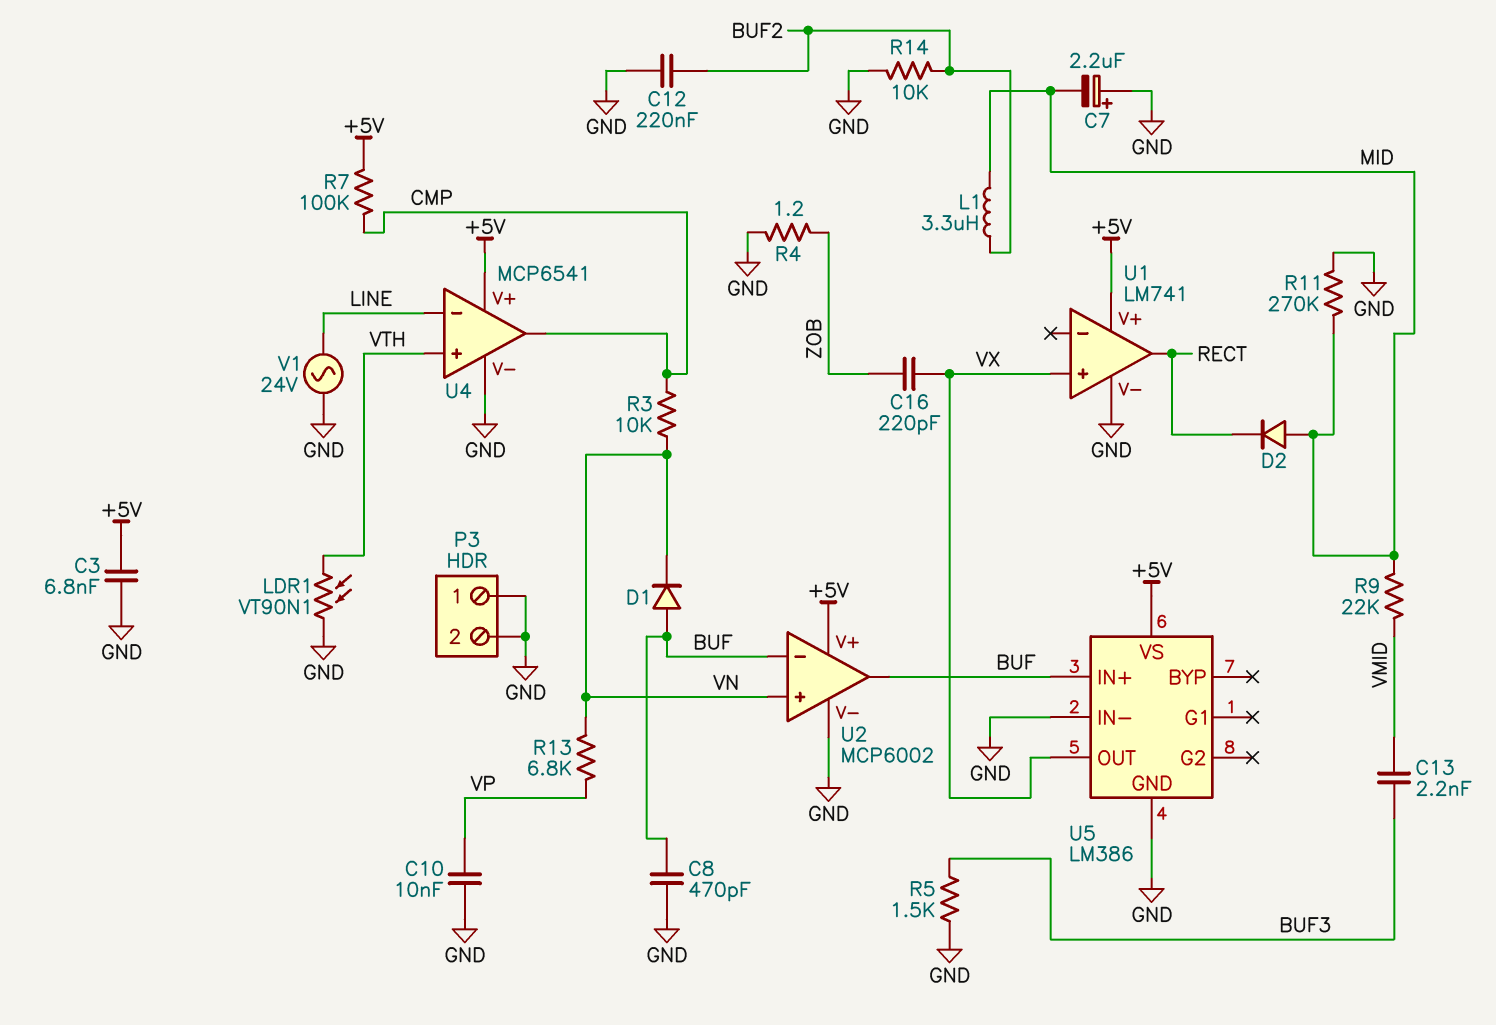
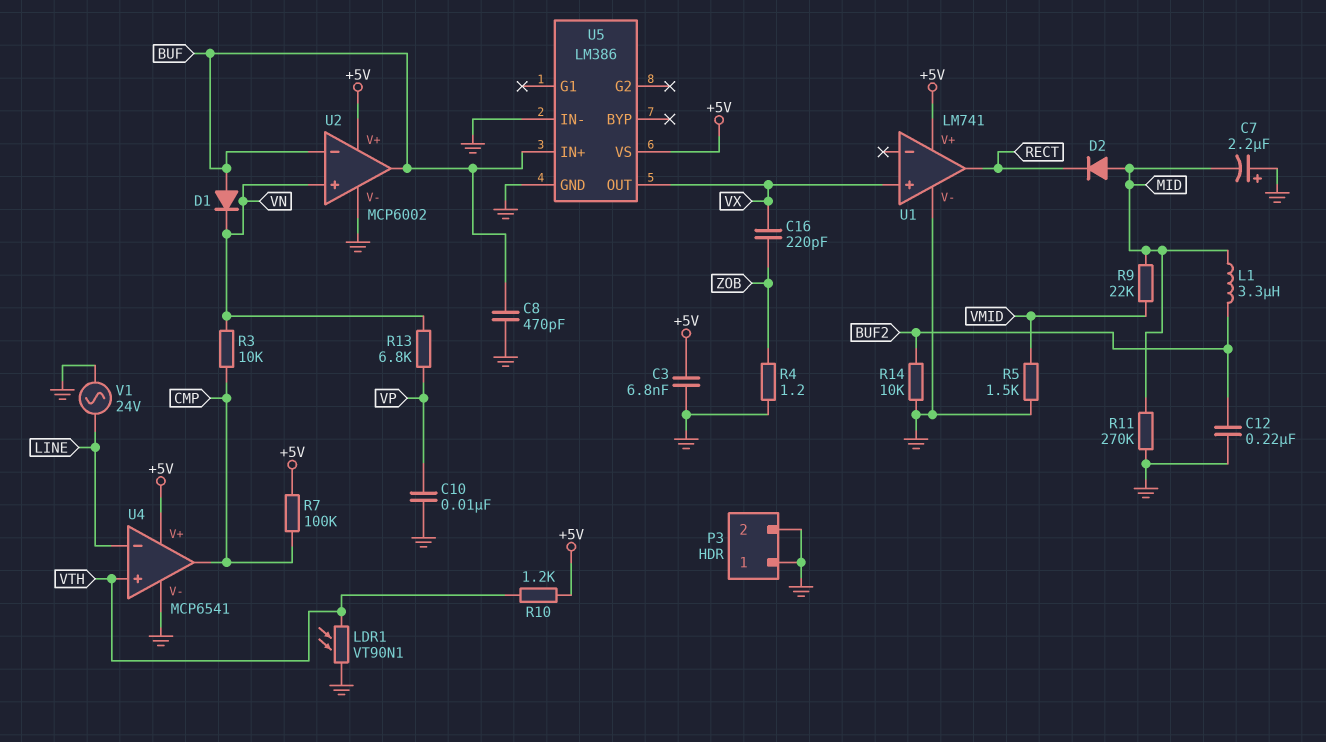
C13: 2.2nF (BUF3, VMID) -> none
R5: 1.5k (BUF3, GND) -> 1.5k (GND, VMID)
R10: none -> 1.2k (+5V, VTH)

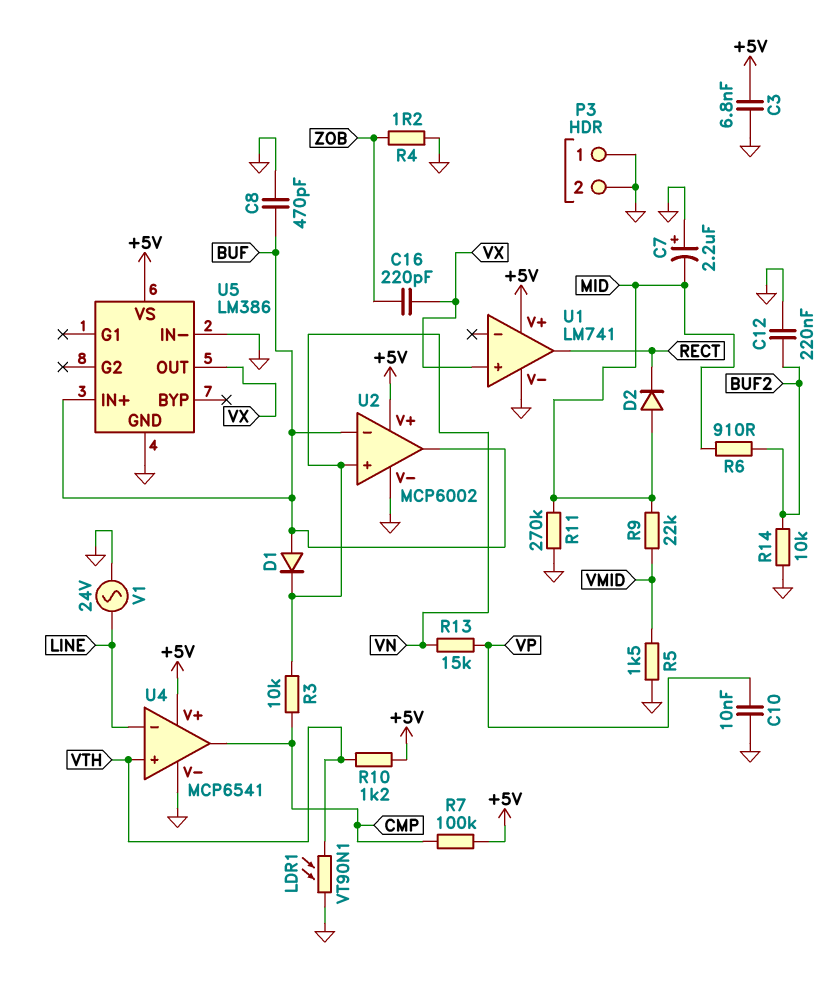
L1: 3.3uH (BUF2, MID) -> none
R6: none -> 910 (BUF2, MID)
R13: 6.8k (VN, VP) -> 15k (VN, VP)

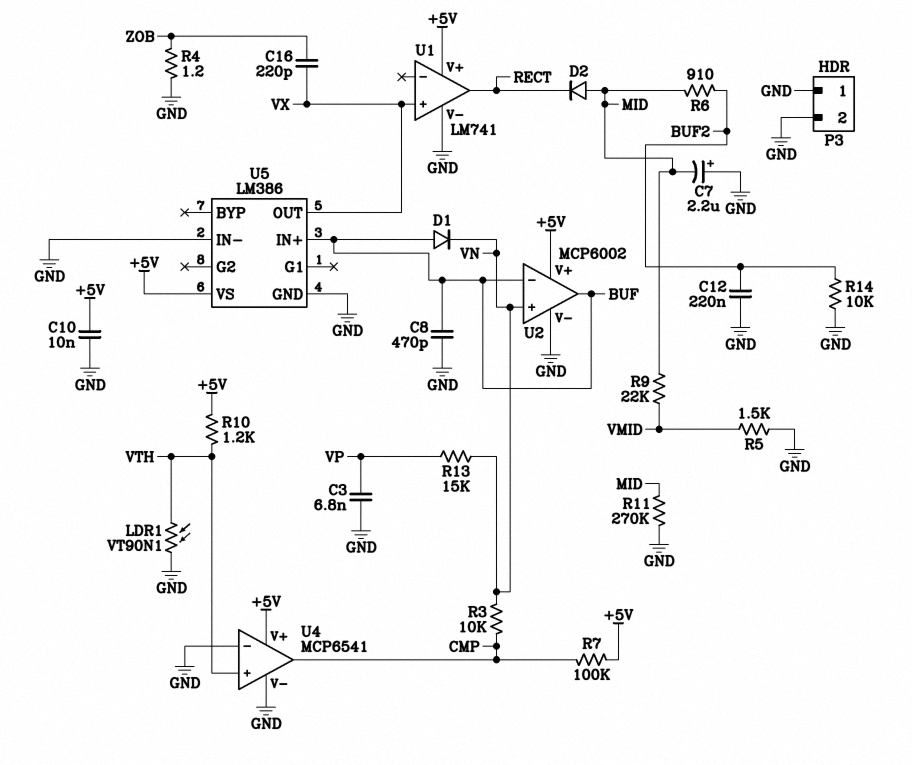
C3: 6.8nF (+5V, GND) -> 6.8nF (GND, VP)
C10: 10nF (GND, VP) -> 10nF (+5V, GND)
U4 pin in-: LINE -> GND
V1: AC 24V (GND, LINE) -> none

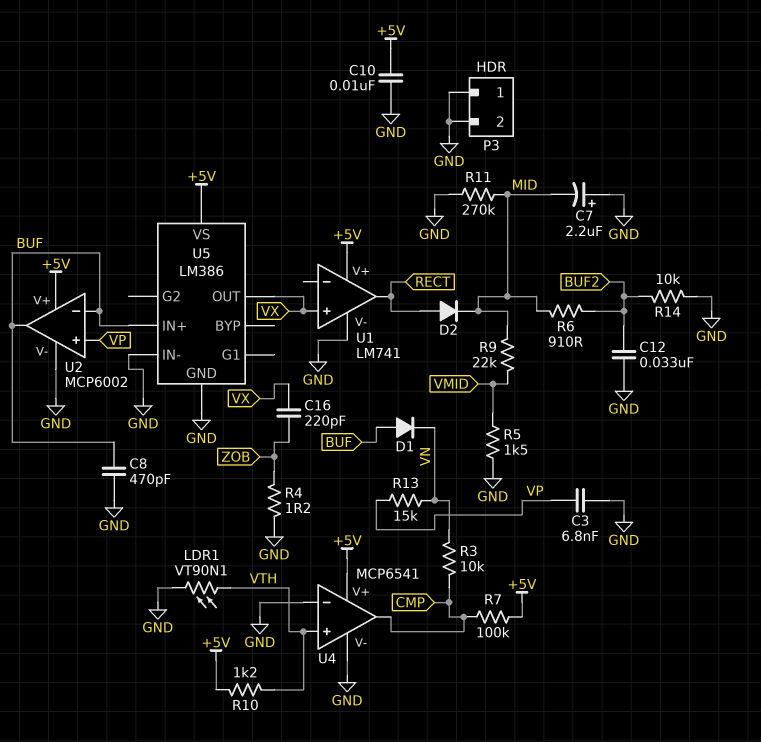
C12: 220nF (BUF2, GND) -> 33nF (BUF2, GND)
D2: diode (A MID, K RECT) -> diode (A RECT, K MID)
U2 pin in+: VN -> VP

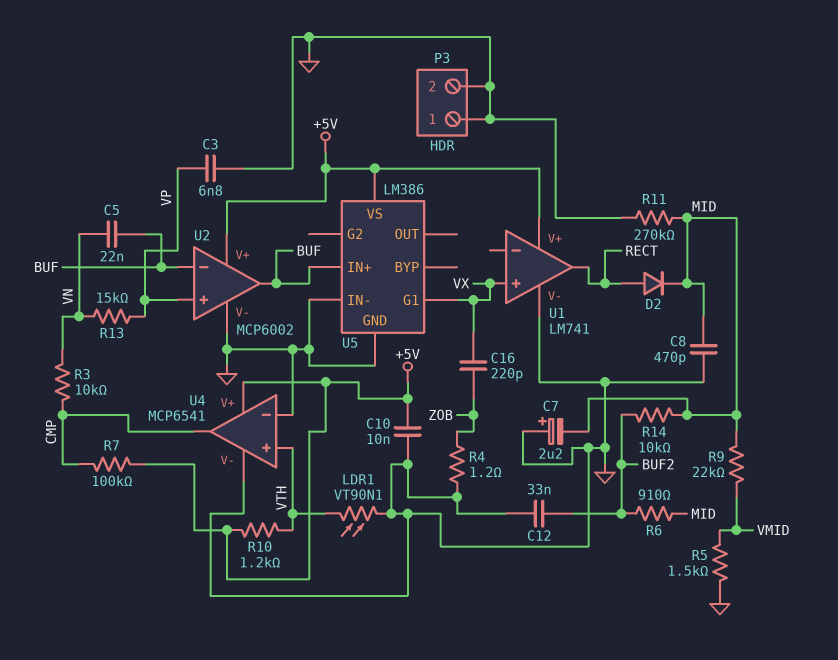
C5: none -> 22nF (BUF, VN)
C8: 470pF (BUF, GND) -> 470pF (GND, MID)
D1: diode (A BUF, K VN) -> none
R14: 10k (BUF2, GND) -> 10k (BUF2, MID)
U5 pin G1: none -> VX
U5 pin OUT: VX -> none

